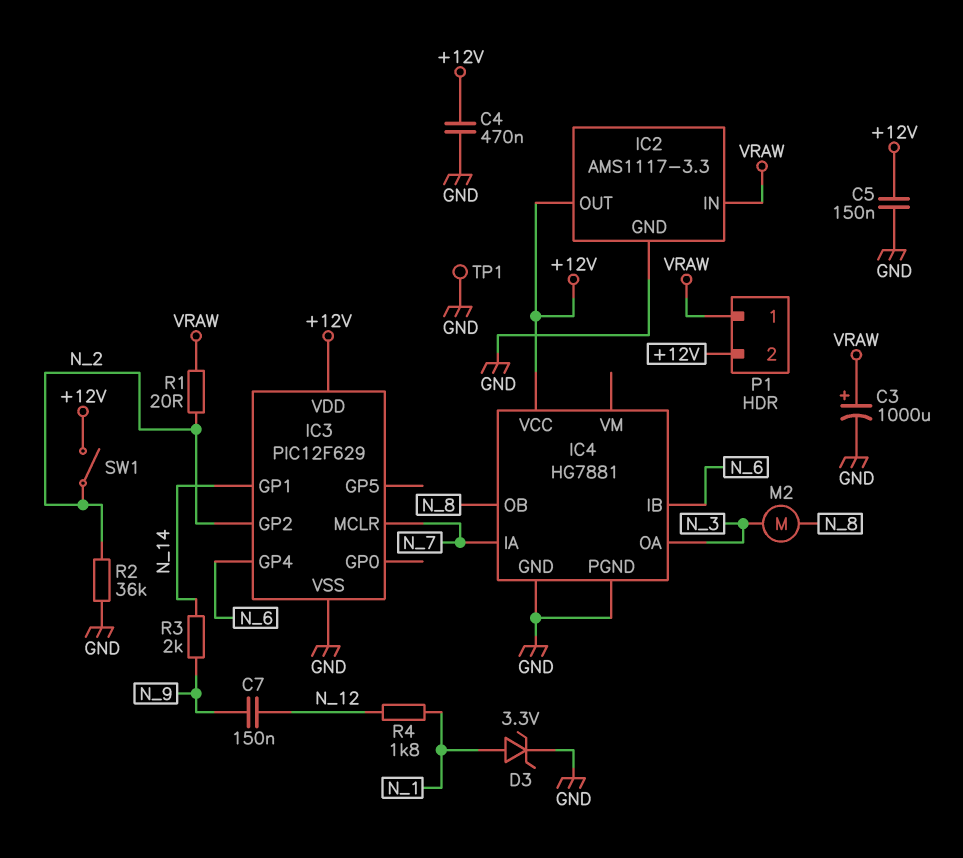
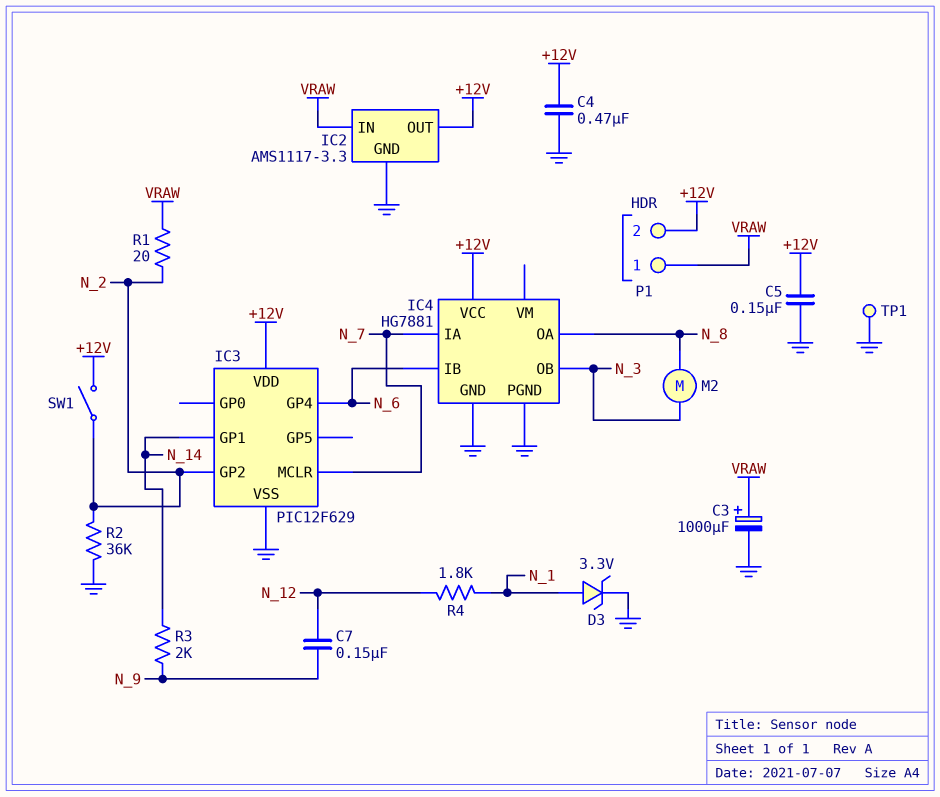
IC4 pin OA: N_3 -> N_8
IC4 pin OB: N_8 -> N_3

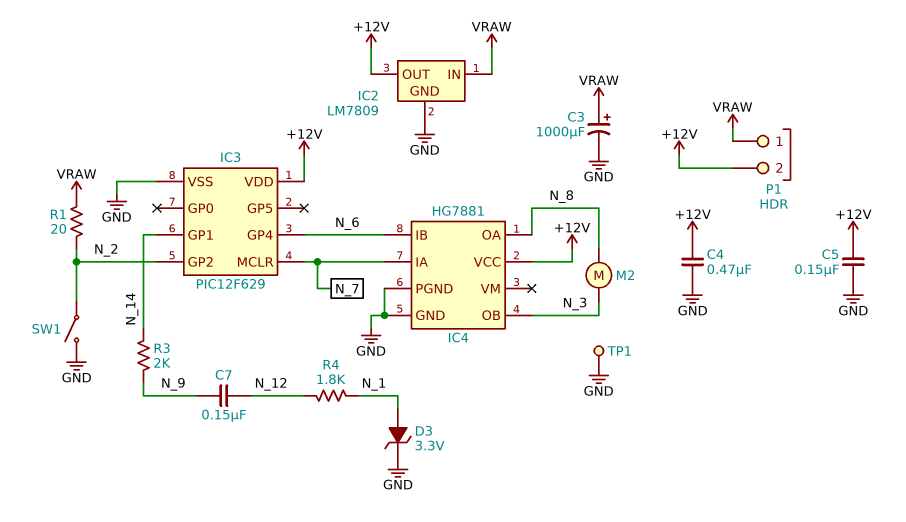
IC2: AMS1117-3.3 -> LM7809
R2: 36k (GND, N_2) -> none
SW1: switch (+12V, N_2) -> switch (GND, N_2)

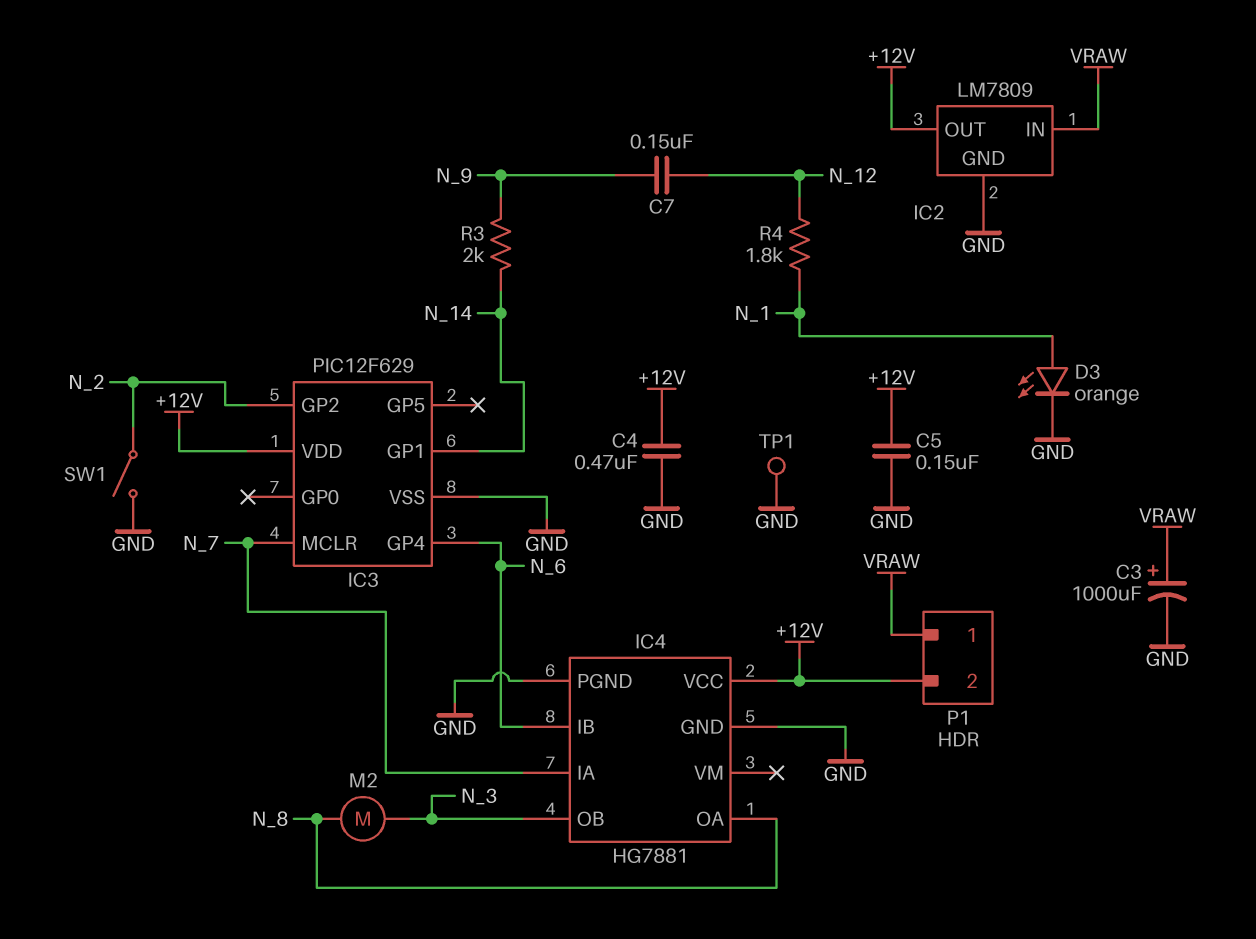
D3: zener 3.3V (A N_1, K GND) -> LED orange (A N_1, K GND)
R1: 20 (N_2, VRAW) -> none

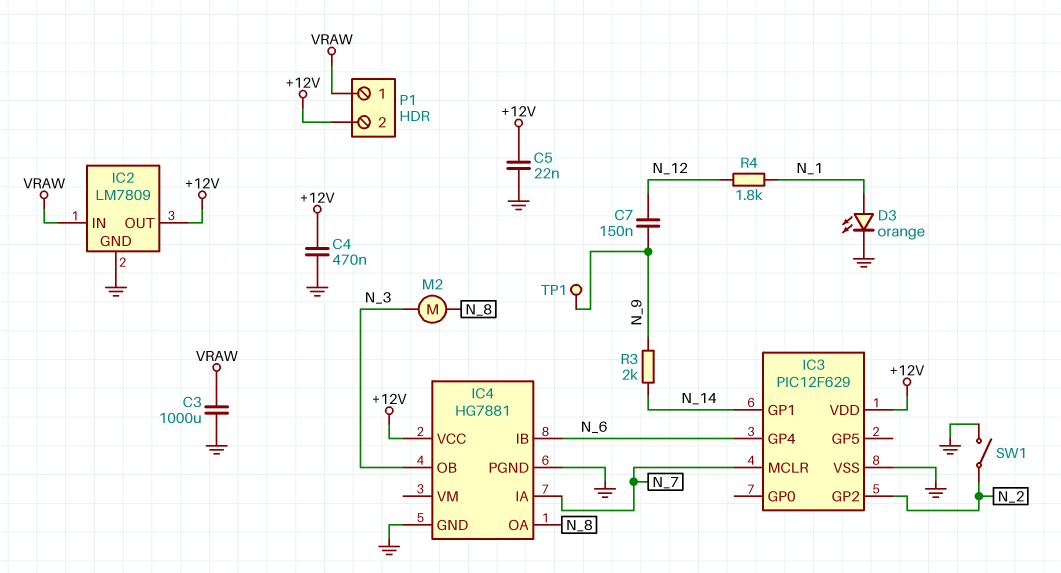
C3: 1000uF (plus VRAW, minus GND) -> 1000uF (GND, VRAW)
C5: 150nF (+12V, GND) -> 22nF (+12V, GND)
TP1: test point (GND) -> test point (N_9)

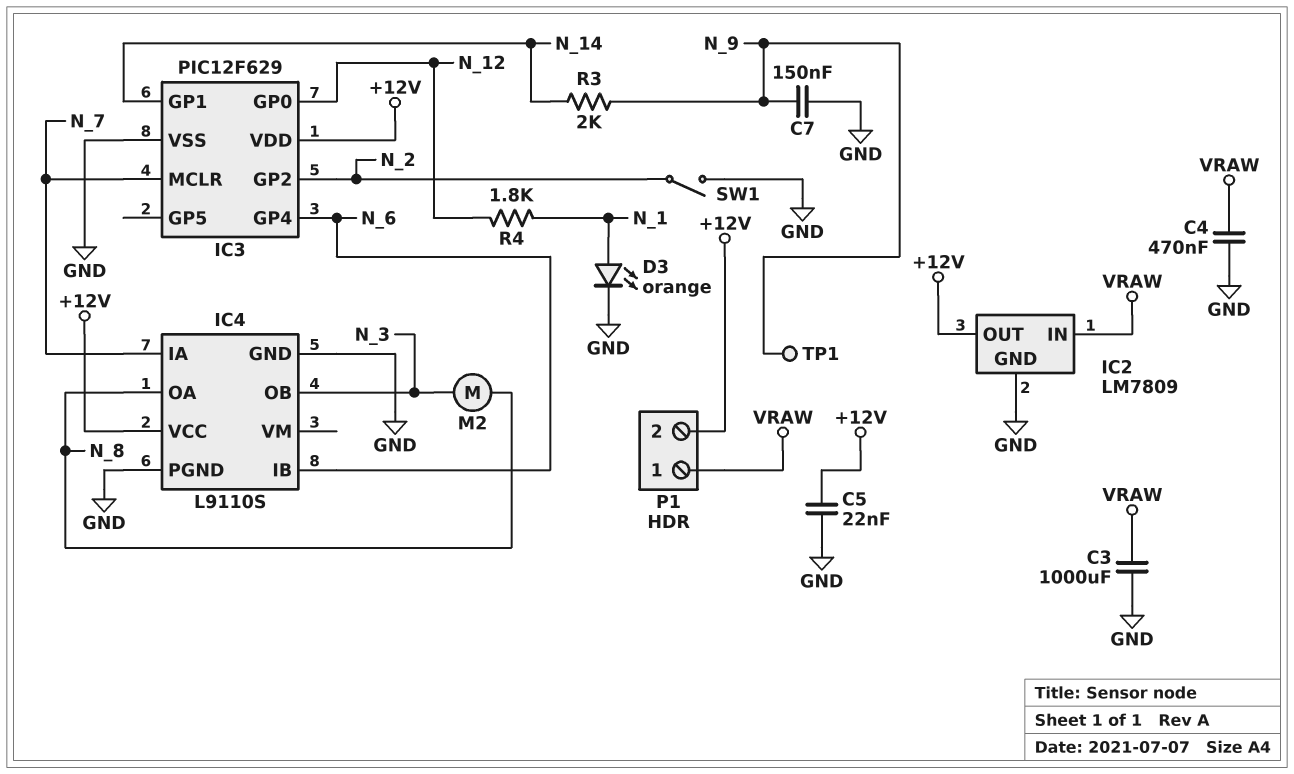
C4: 470nF (+12V, GND) -> 470nF (GND, VRAW)
C7: 150nF (N_9, N_12) -> 150nF (GND, N_9)
IC3 pin GP0: none -> N_12
IC4: HG7881 -> L9110S

